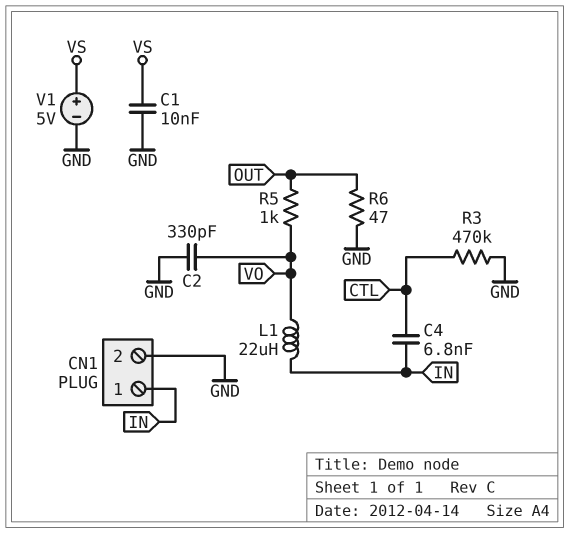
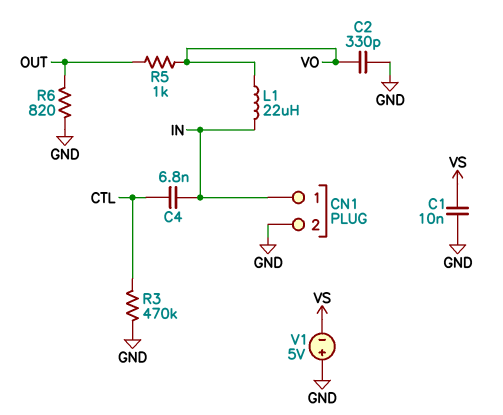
R6: 47 (GND, OUT) -> 820 (GND, OUT)
V1: 5V (plus VS, minus GND) -> 5V (plus GND, minus VS)

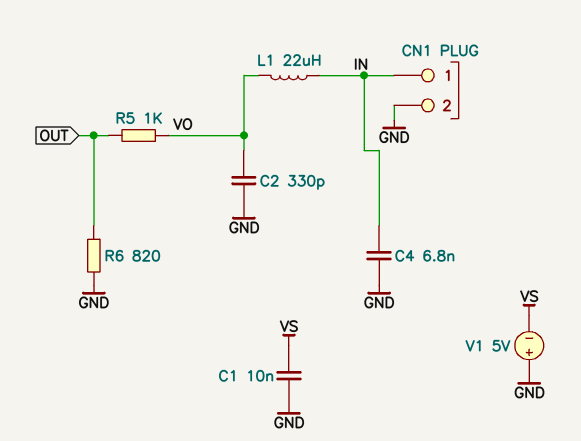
C4: 6.8nF (CTL, IN) -> 6.8nF (GND, IN)
R3: 470k (CTL, GND) -> none

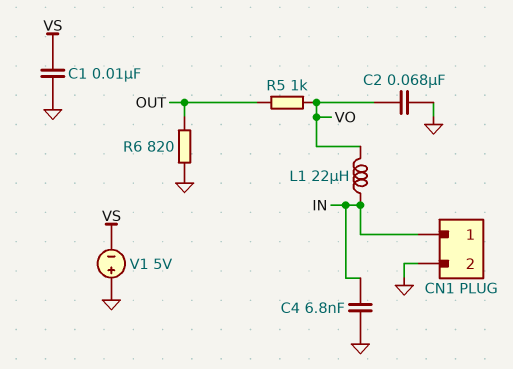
C2: 330pF (GND, VO) -> 68nF (GND, VO)

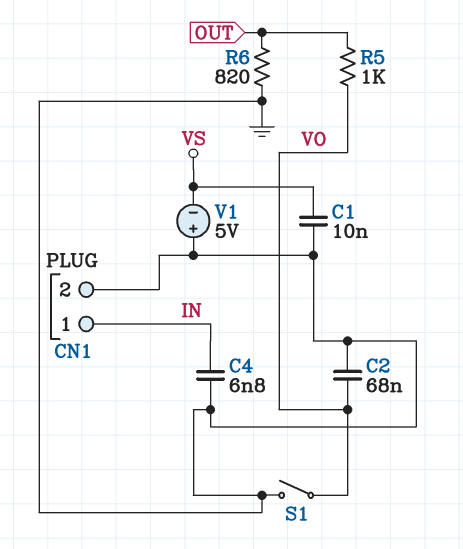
L1: 22uH (IN, VO) -> none
S1: none -> switch (GND, VO)

